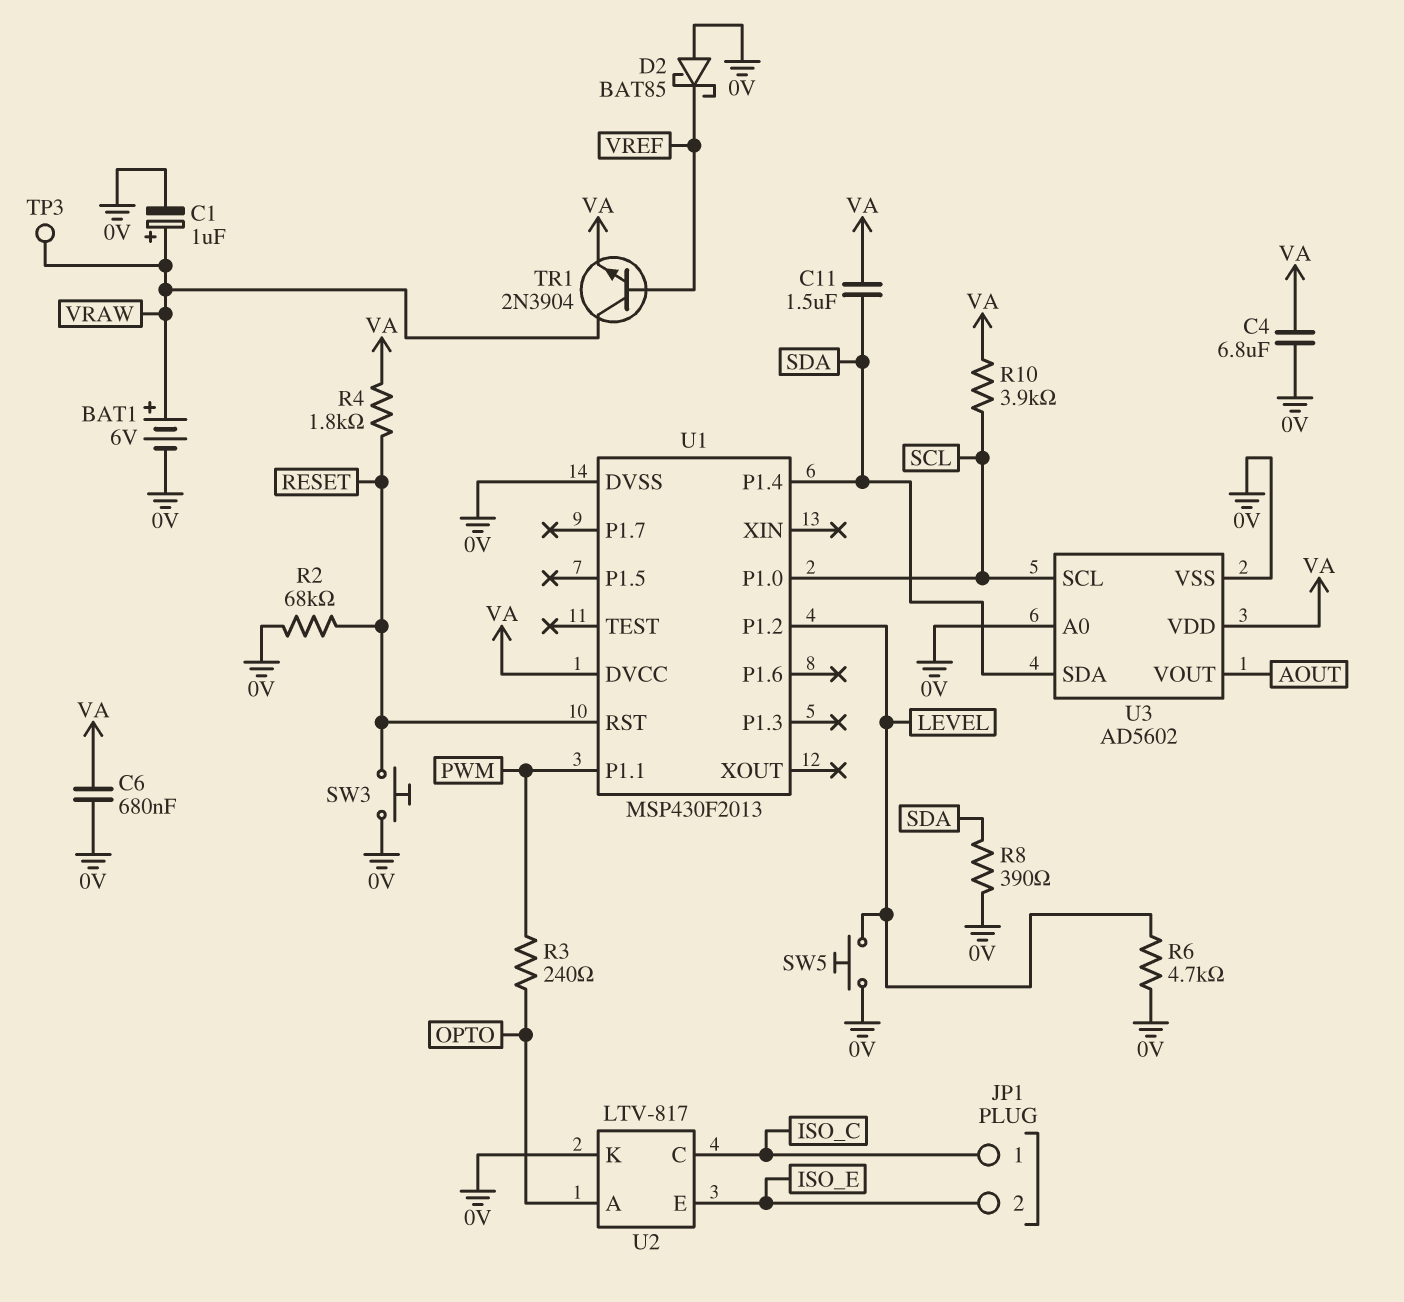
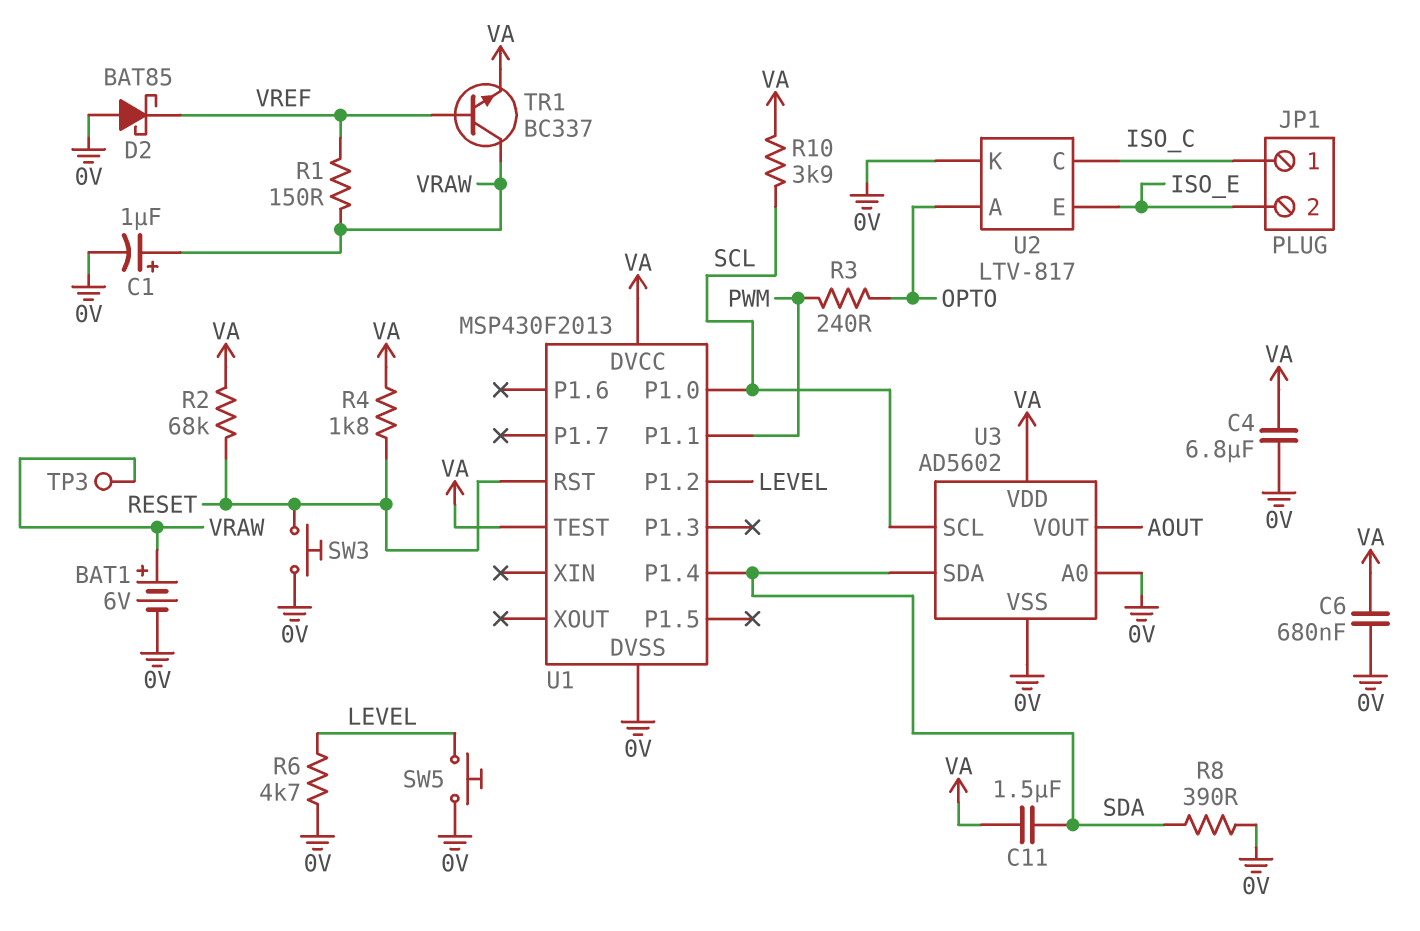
R1: none -> 150 (VRAW, VREF)
R2: 68k (0V, RESET) -> 68k (RESET, VA)
TR1: NPN 2N3904 (B VREF, C VRAW, E VA) -> NPN BC337 (B VREF, C VRAW, E VA)
U1 pin TEST: none -> VA

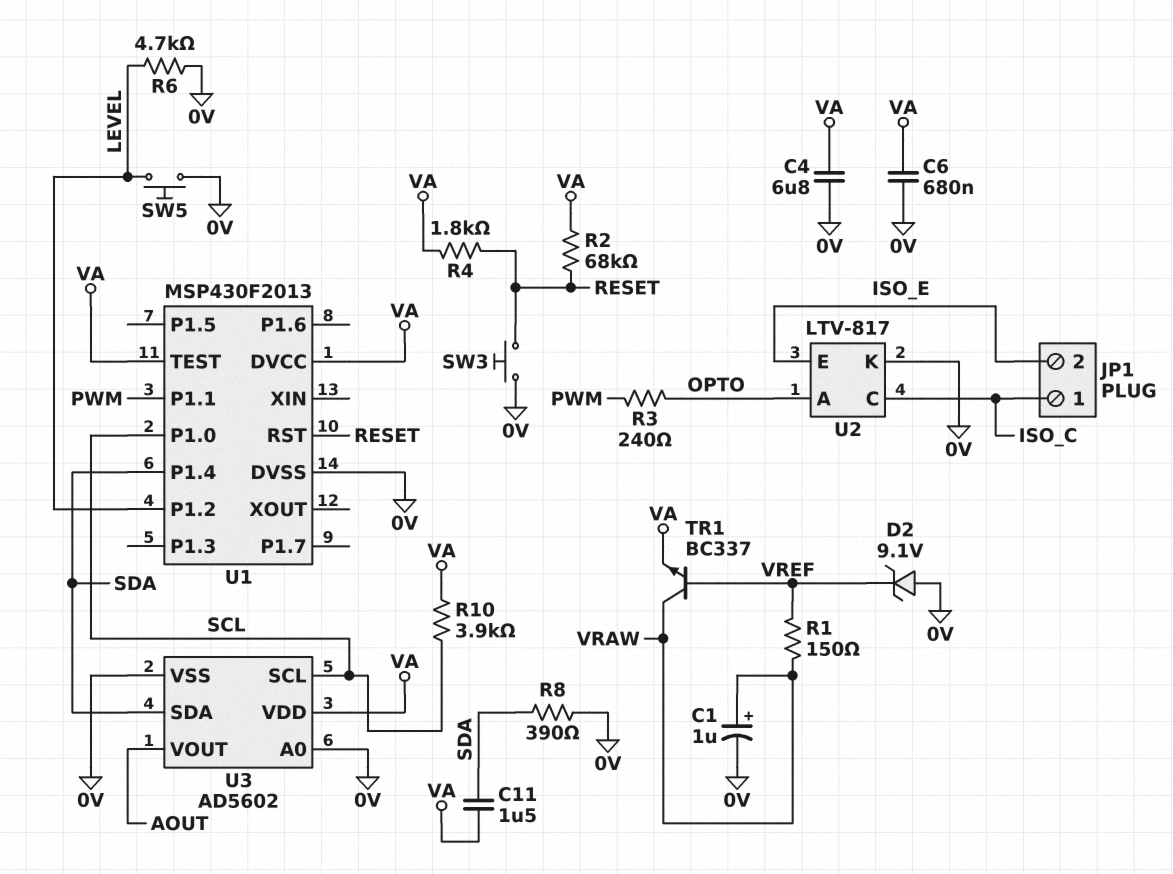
BAT1: 6V (plus VRAW, minus 0V) -> none
D2: schottky BAT85 (A 0V, K VREF) -> zener 9.1V (A 0V, K VREF)
TP3: test point (VRAW) -> none

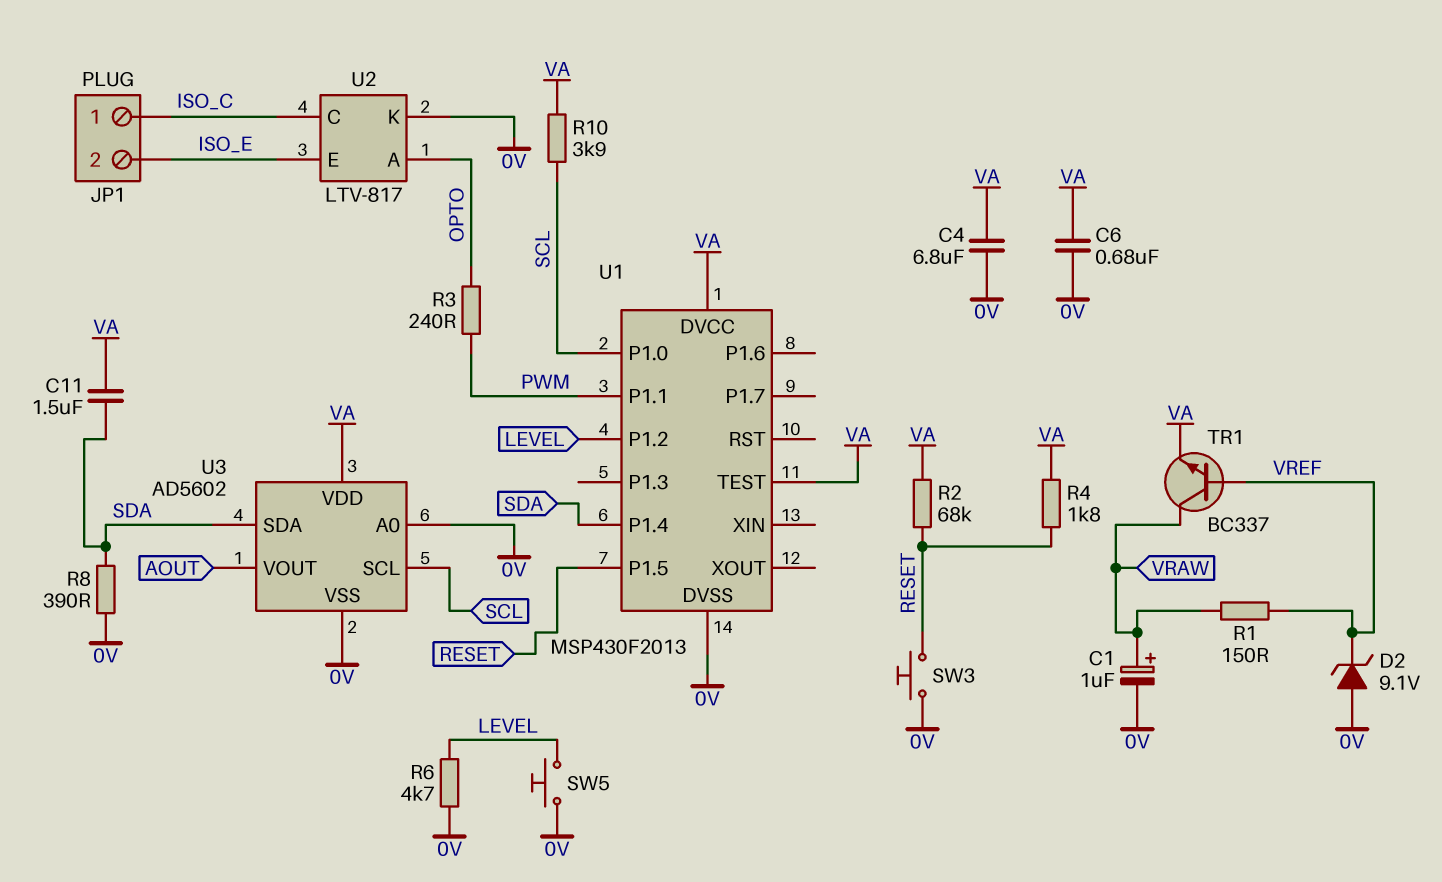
U1 pin P1.5: none -> RESET
U1 pin RST: RESET -> none

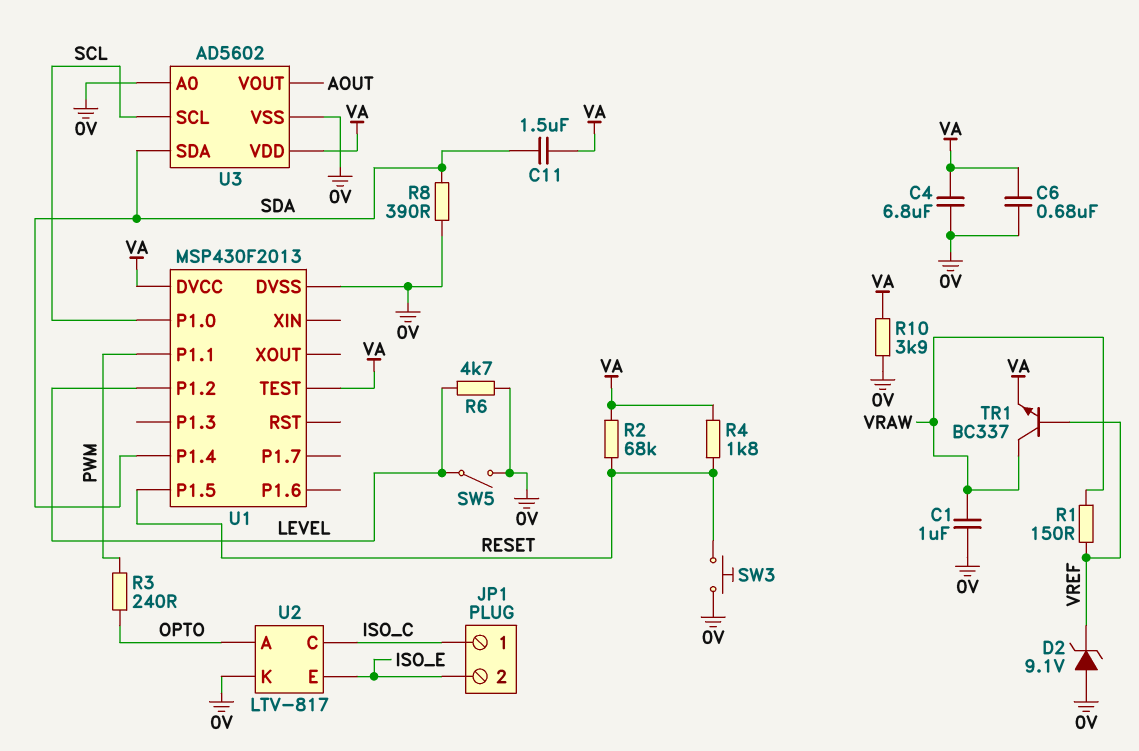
C1: 1uF (plus VRAW, minus 0V) -> 1uF (0V, VRAW)
R10: 3.9k (SCL, VA) -> 3.9k (0V, VA)
SW5: button (0V, LEVEL) -> switch (0V, LEVEL)

